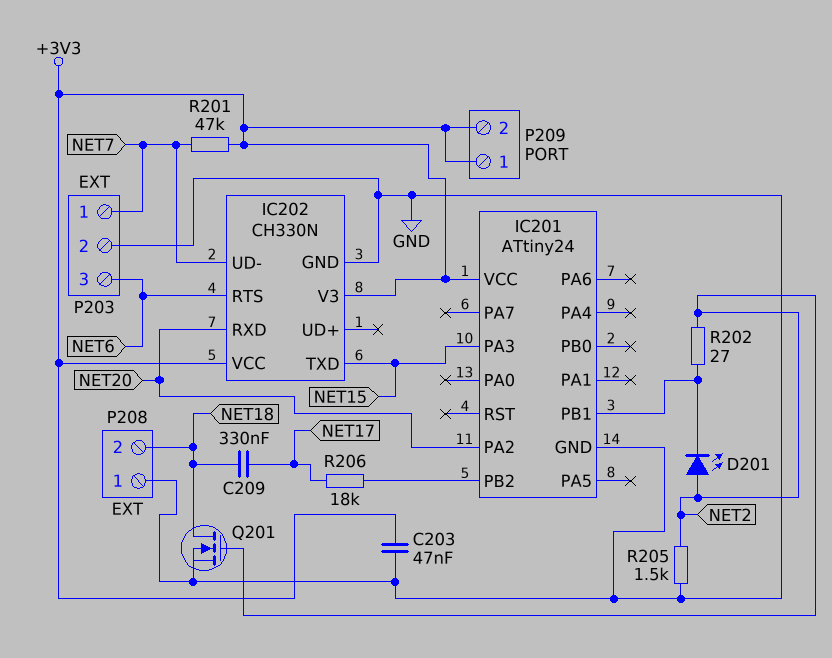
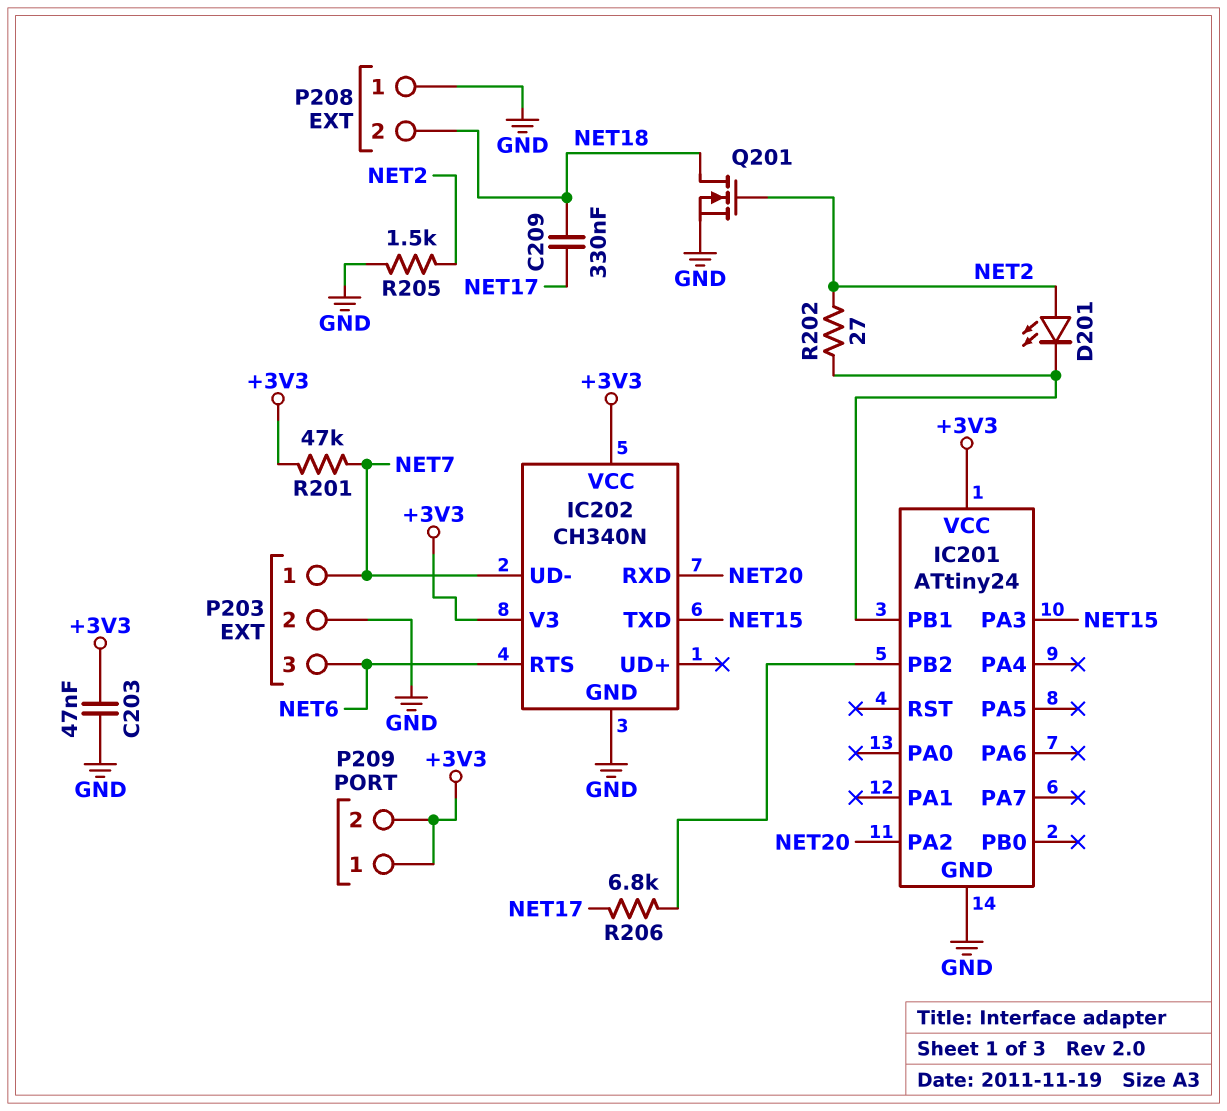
IC202: CH330N -> CH340N
R206: 18k (IC201/PB2, NET17) -> 6.8k (IC201/PB2, NET17)

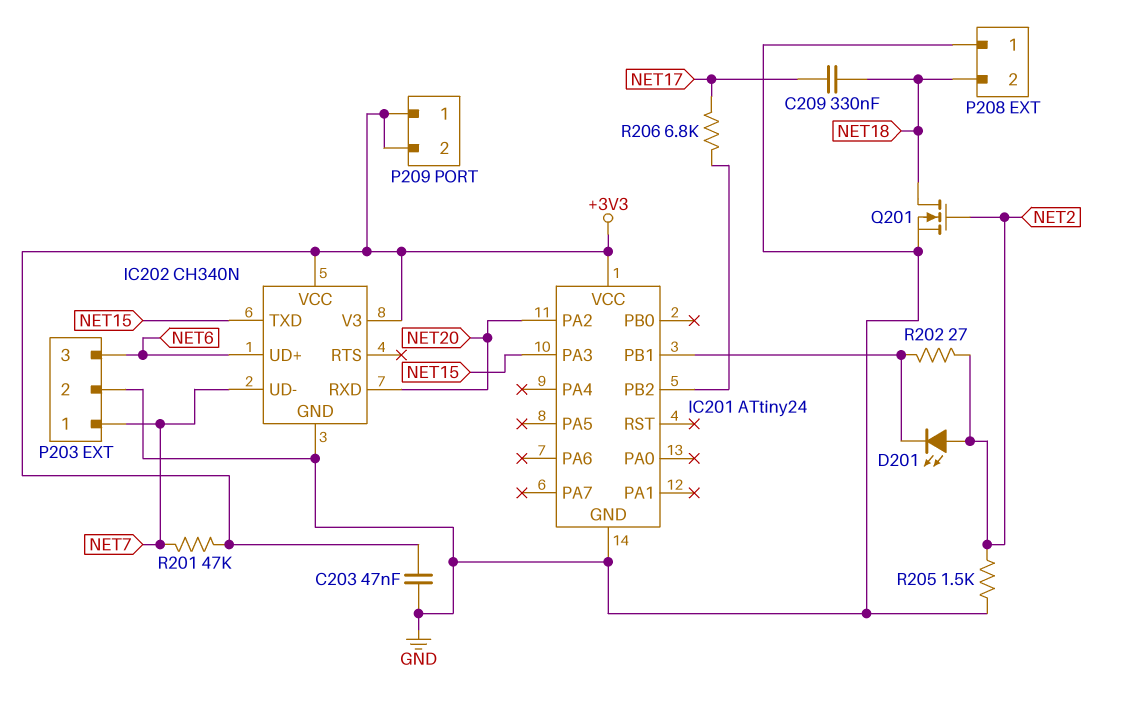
IC202 pin RTS: NET6 -> none
IC202 pin UD+: none -> NET6

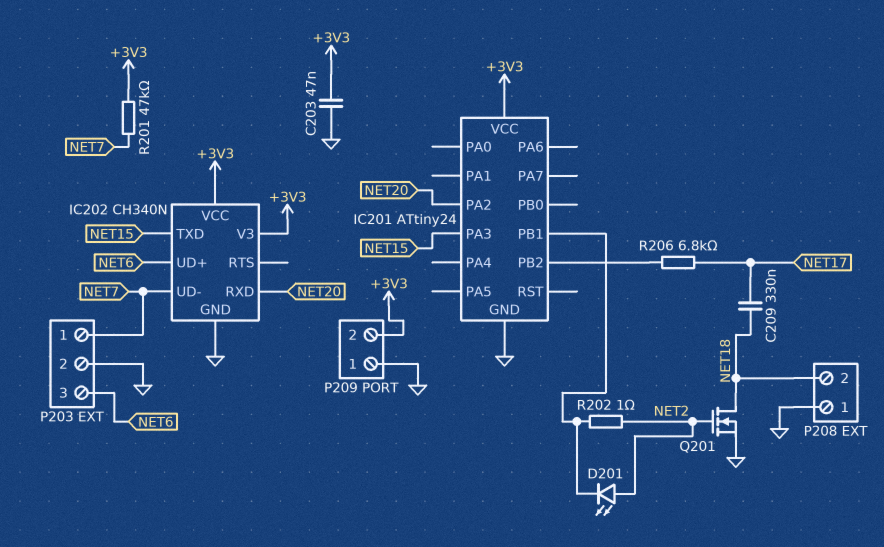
P209 pin 1: +3V3 -> GND
R202: 27 (IC201/PB1, NET2) -> 1 (IC201/PB1, NET2)
R205: 1.5k (GND, NET2) -> none

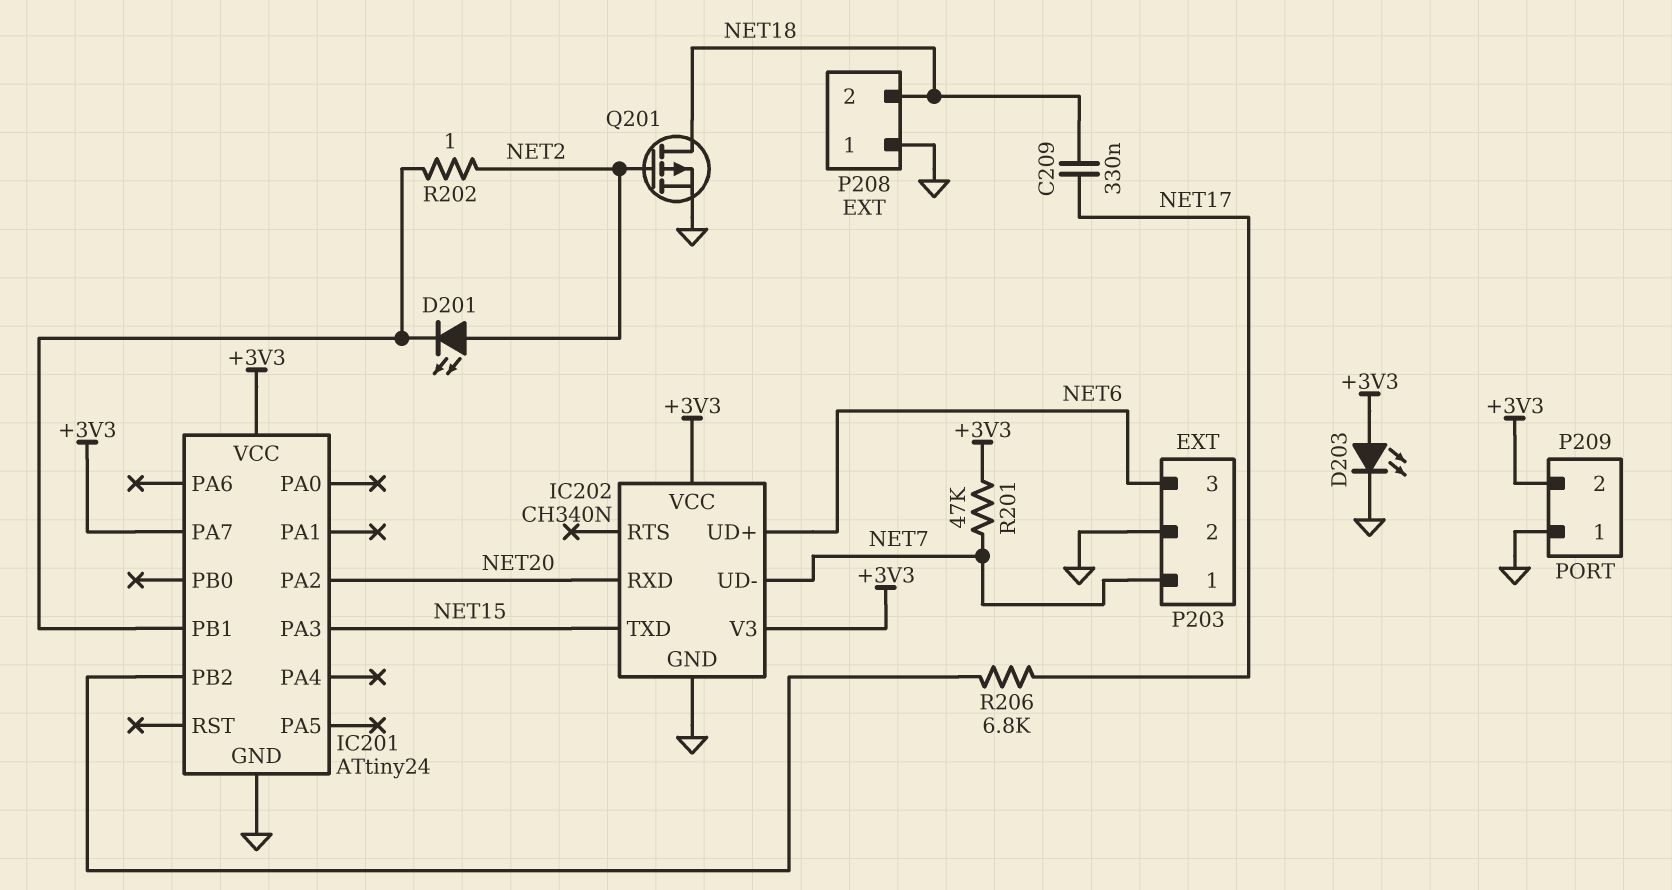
C203: 47nF (+3V3, GND) -> none
D203: none -> LED (A +3V3, K GND)
IC201 pin PA7: none -> +3V3
Q201: NMOS (G NET2, D NET18, S GND) -> PMOS (G NET2, D NET18, S GND)

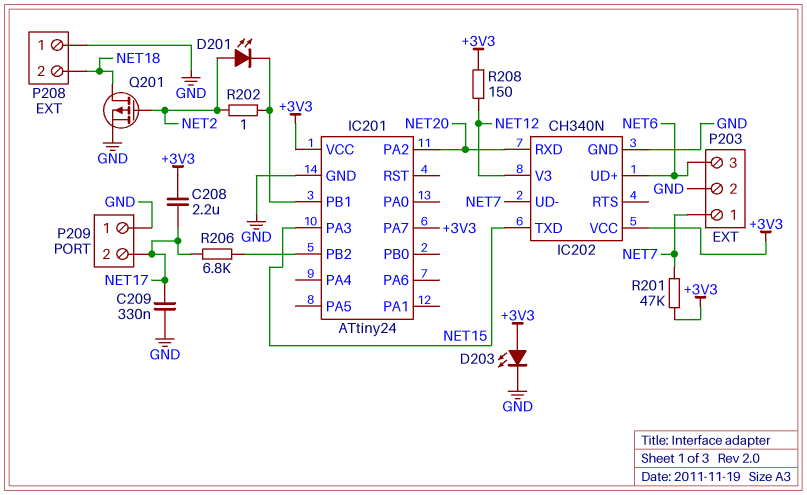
C208: none -> 2.2uF (+3V3, NET17)
C209: 330nF (NET17, NET18) -> 330nF (GND, NET17)
IC202 pin V3: +3V3 -> NET12
P209 pin 2: +3V3 -> NET17
R208: none -> 150 (+3V3, NET12)

